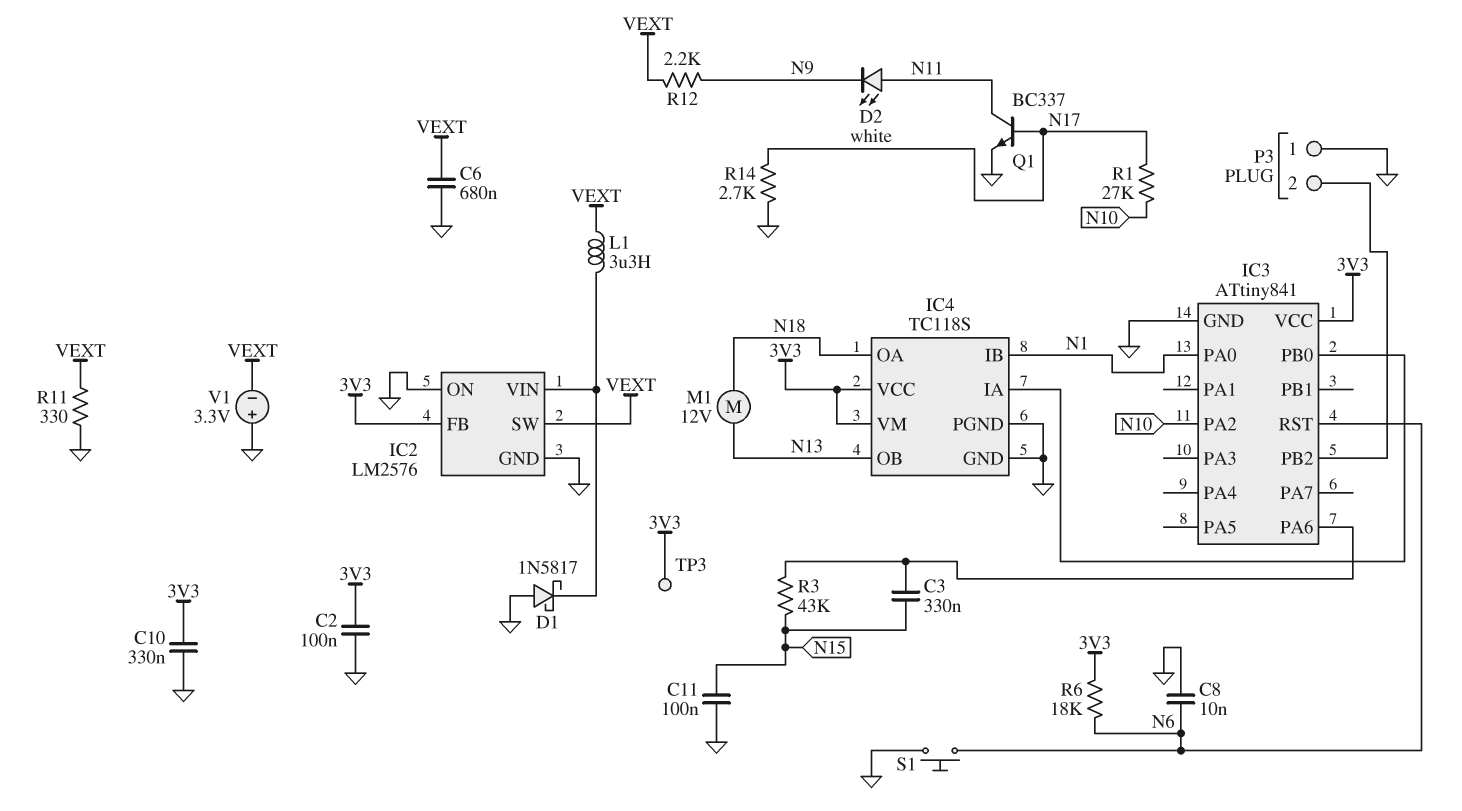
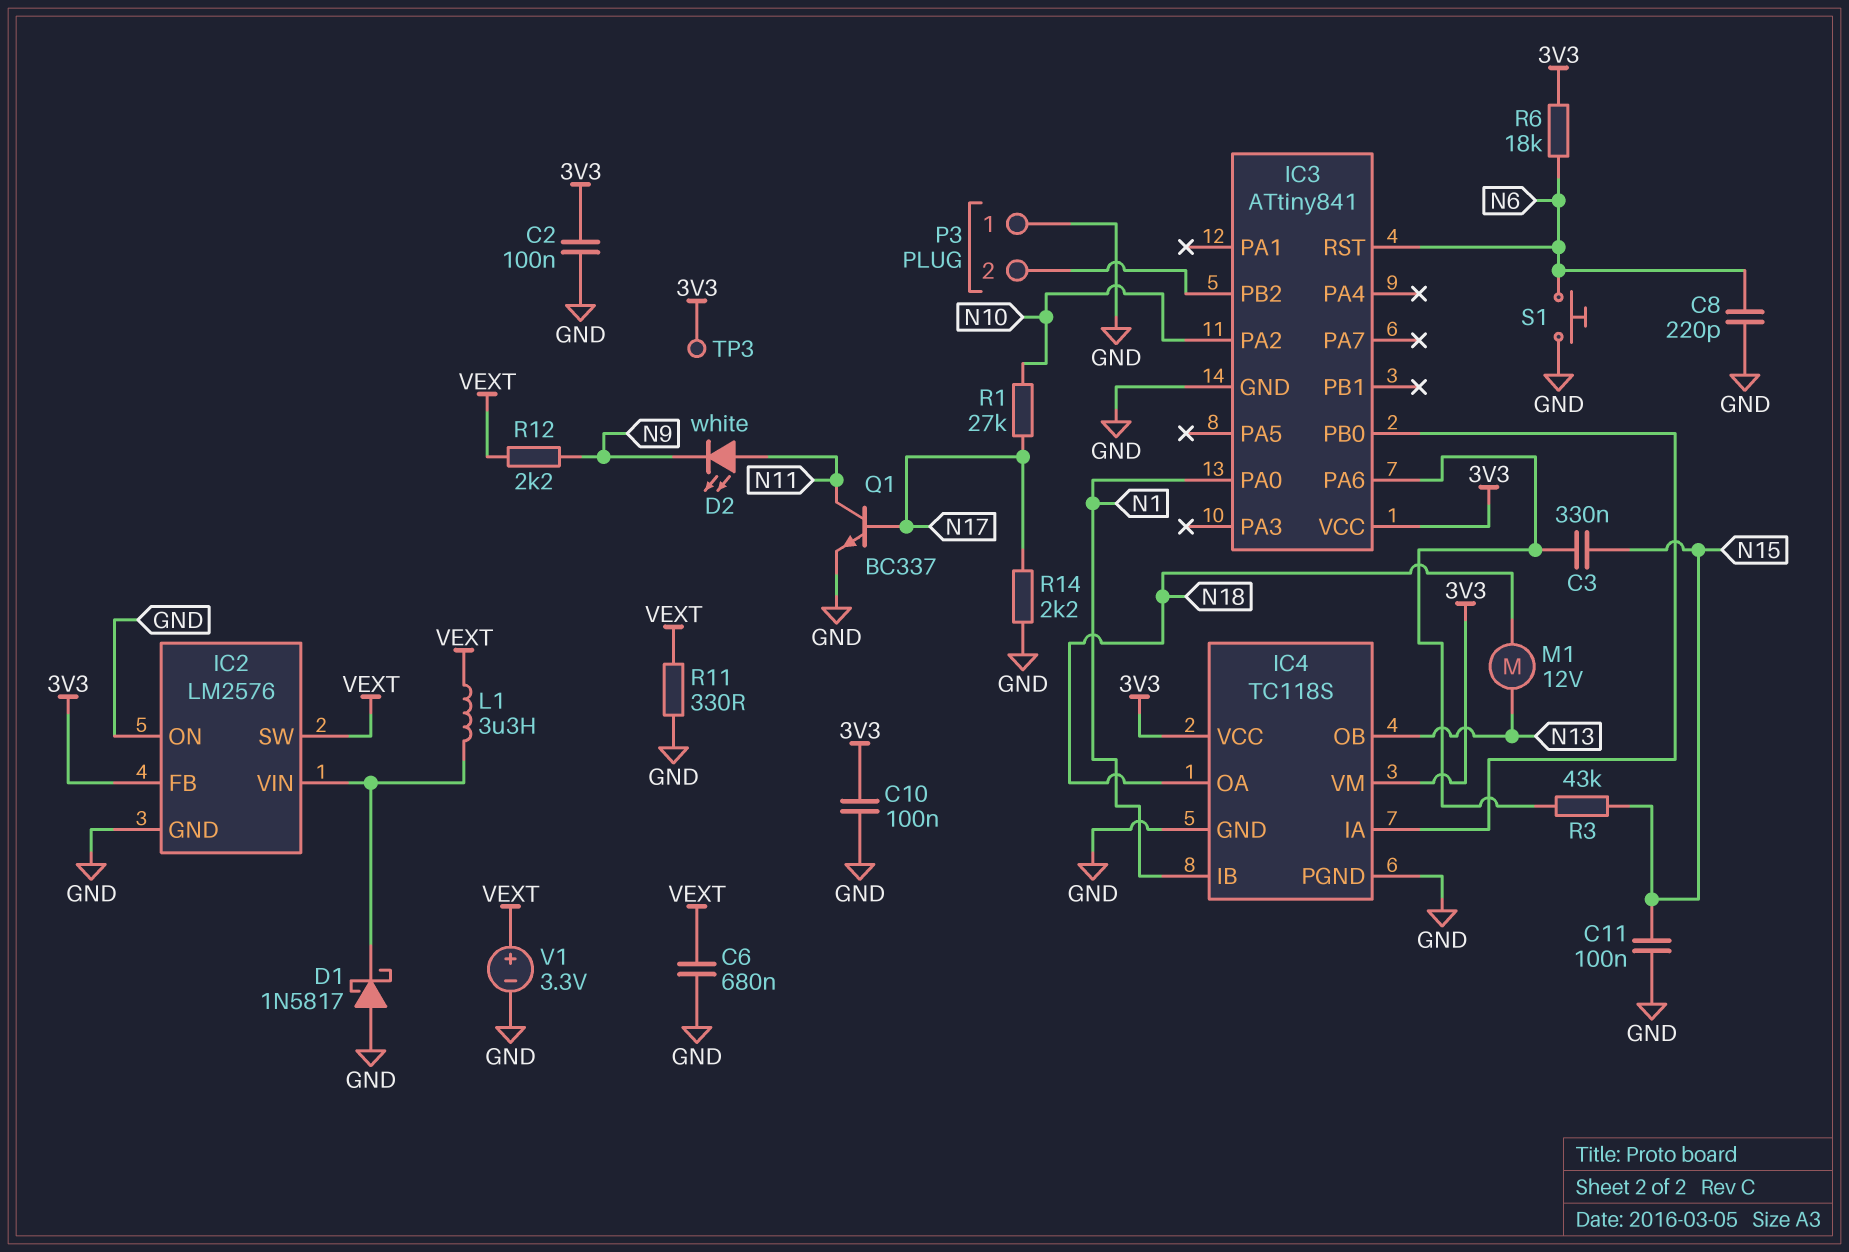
C8: 10nF (GND, N6) -> 220pF (GND, N6)
C10: 330nF (3V3, GND) -> 100nF (3V3, GND)
R14: 2.7k (GND, N17) -> 2.2k (GND, N17)
V1: 3.3V (plus GND, minus VEXT) -> 3.3V (plus VEXT, minus GND)

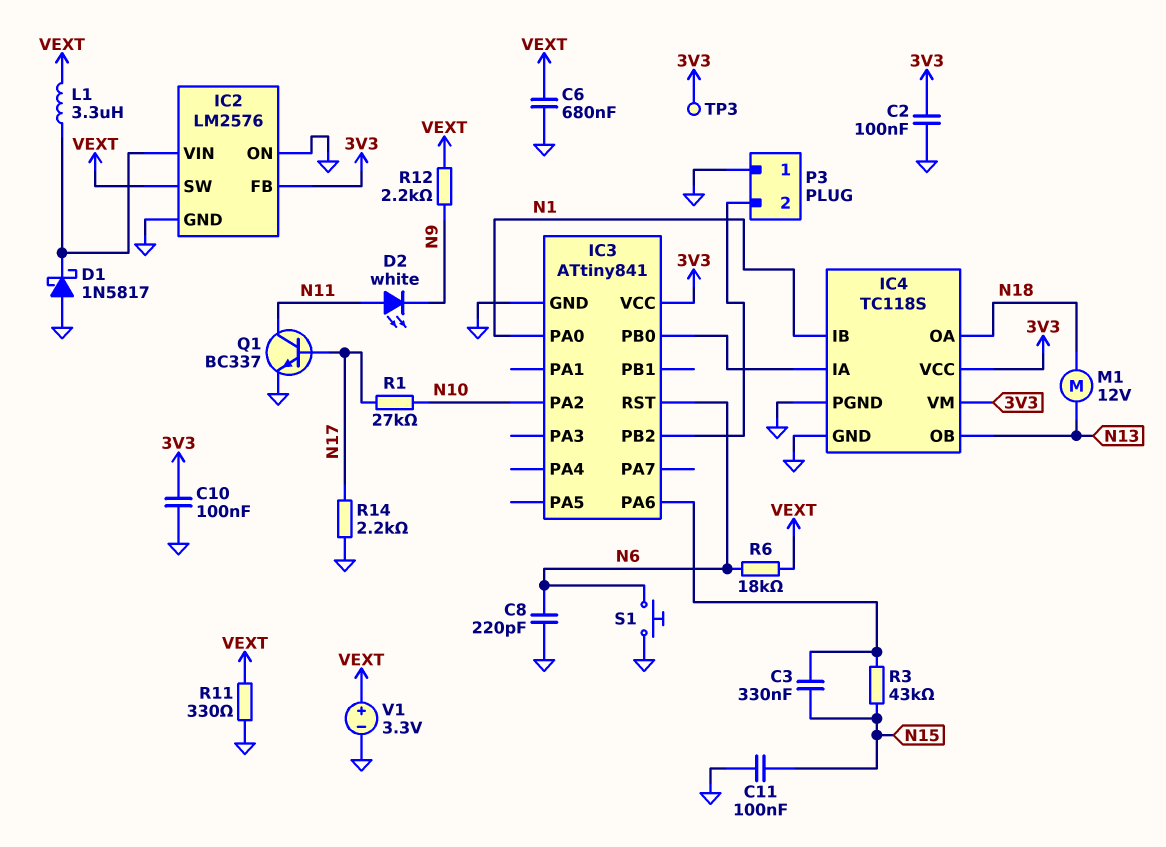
R6: 18k (3V3, N6) -> 18k (N6, VEXT)

